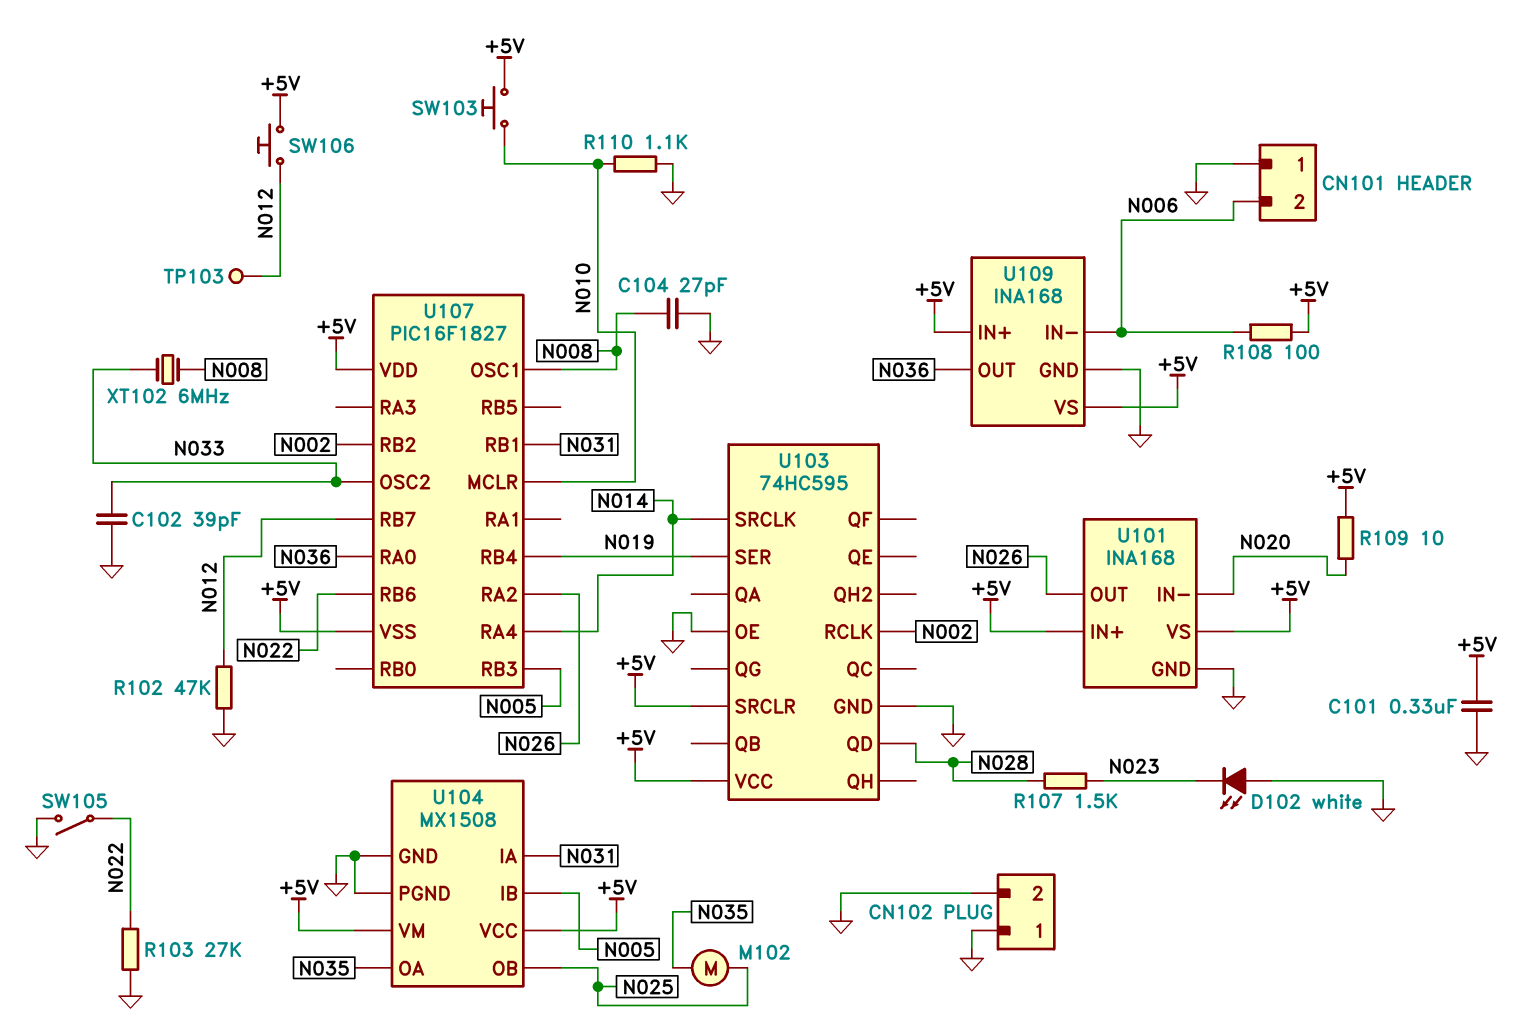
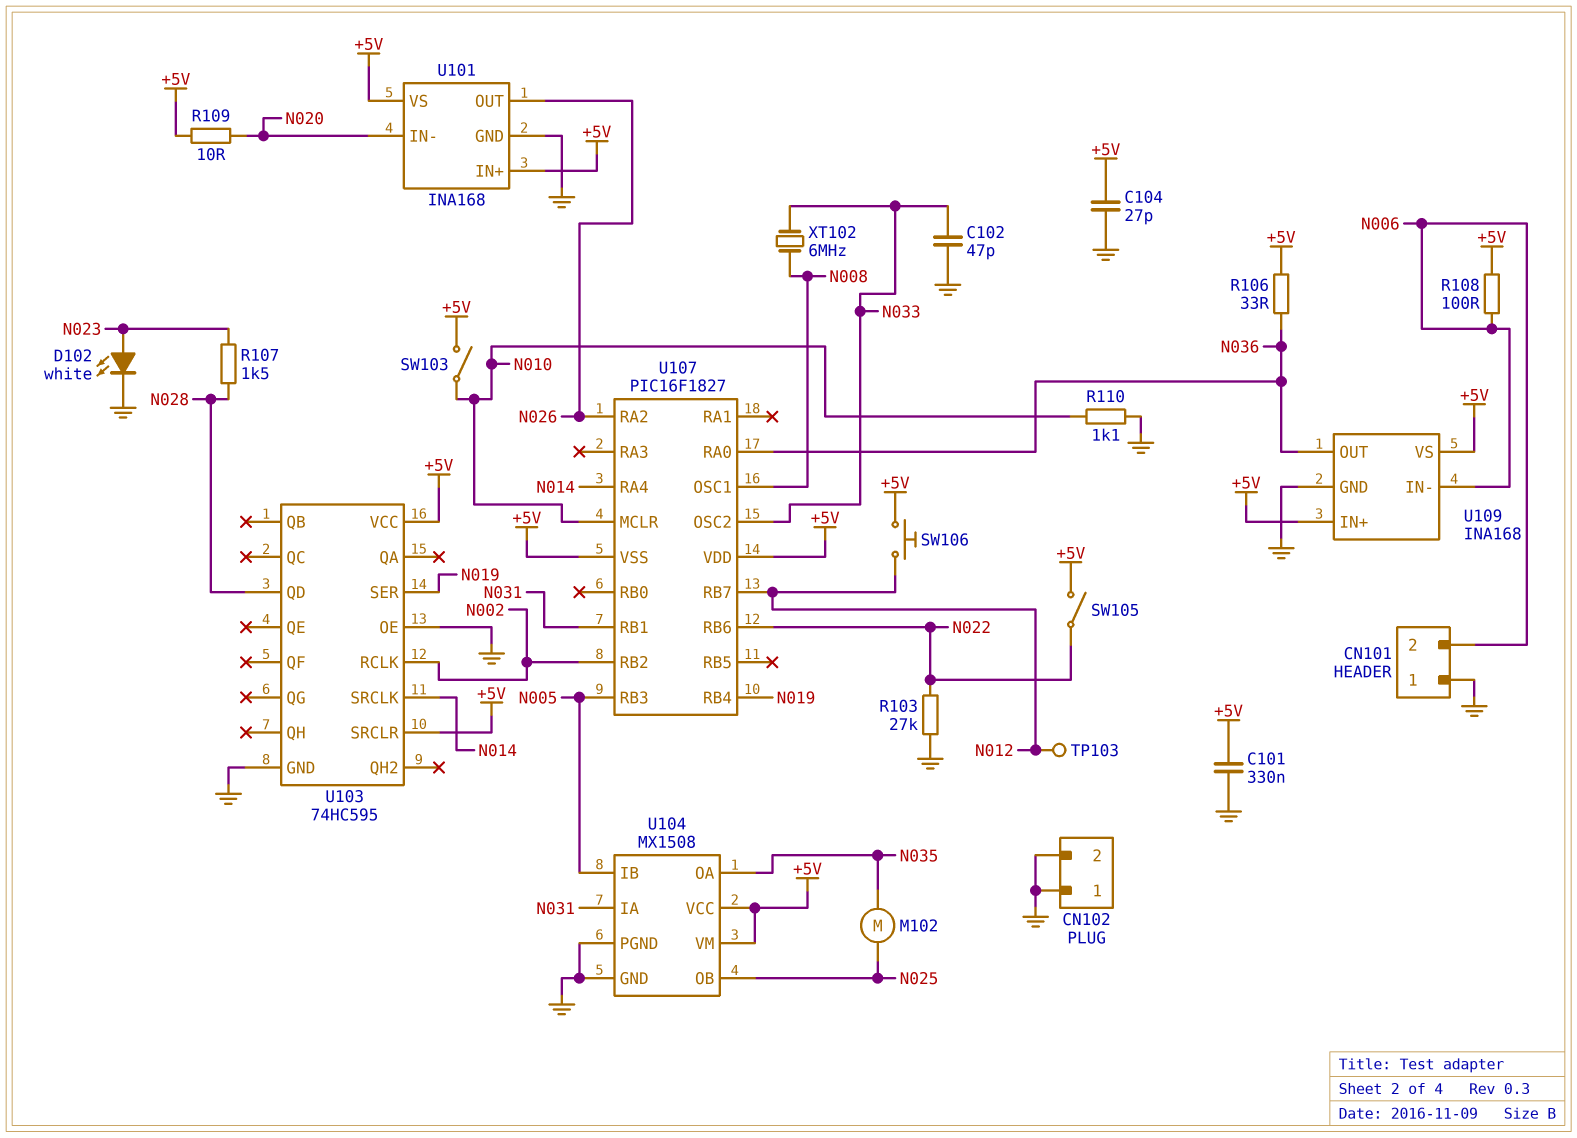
C102: 39pF (GND, N033) -> 47pF (GND, N033)
C104: 27pF (GND, N008) -> 27pF (+5V, GND)
D102: LED white (A GND, K N023) -> LED white (A N023, K GND)
R102: 47k (GND, N012) -> none
R106: none -> 33 (+5V, N036)
SW103: button (+5V, N010) -> switch (+5V, N010)
SW105: switch (GND, N022) -> switch (+5V, N022)

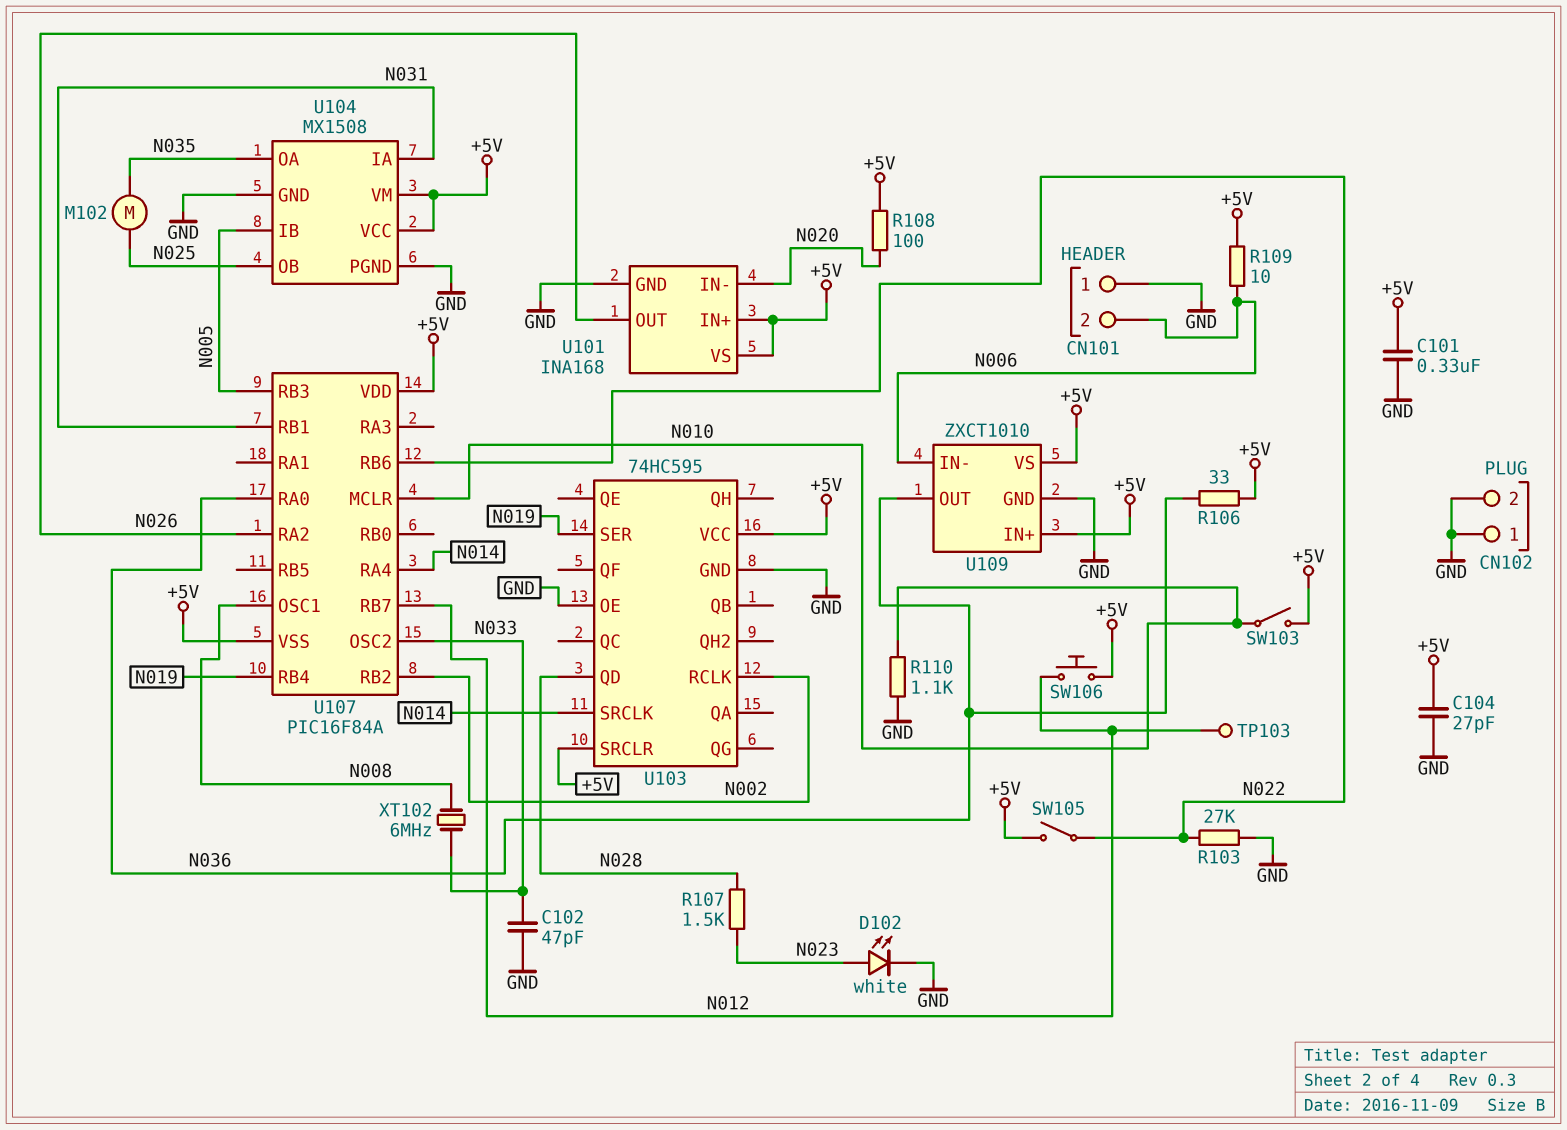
R108: 100 (+5V, N006) -> 100 (+5V, N020)
R109: 10 (+5V, N020) -> 10 (+5V, N006)
U107: PIC16F1827 -> PIC16F84A
U109: INA168 -> ZXCT1010

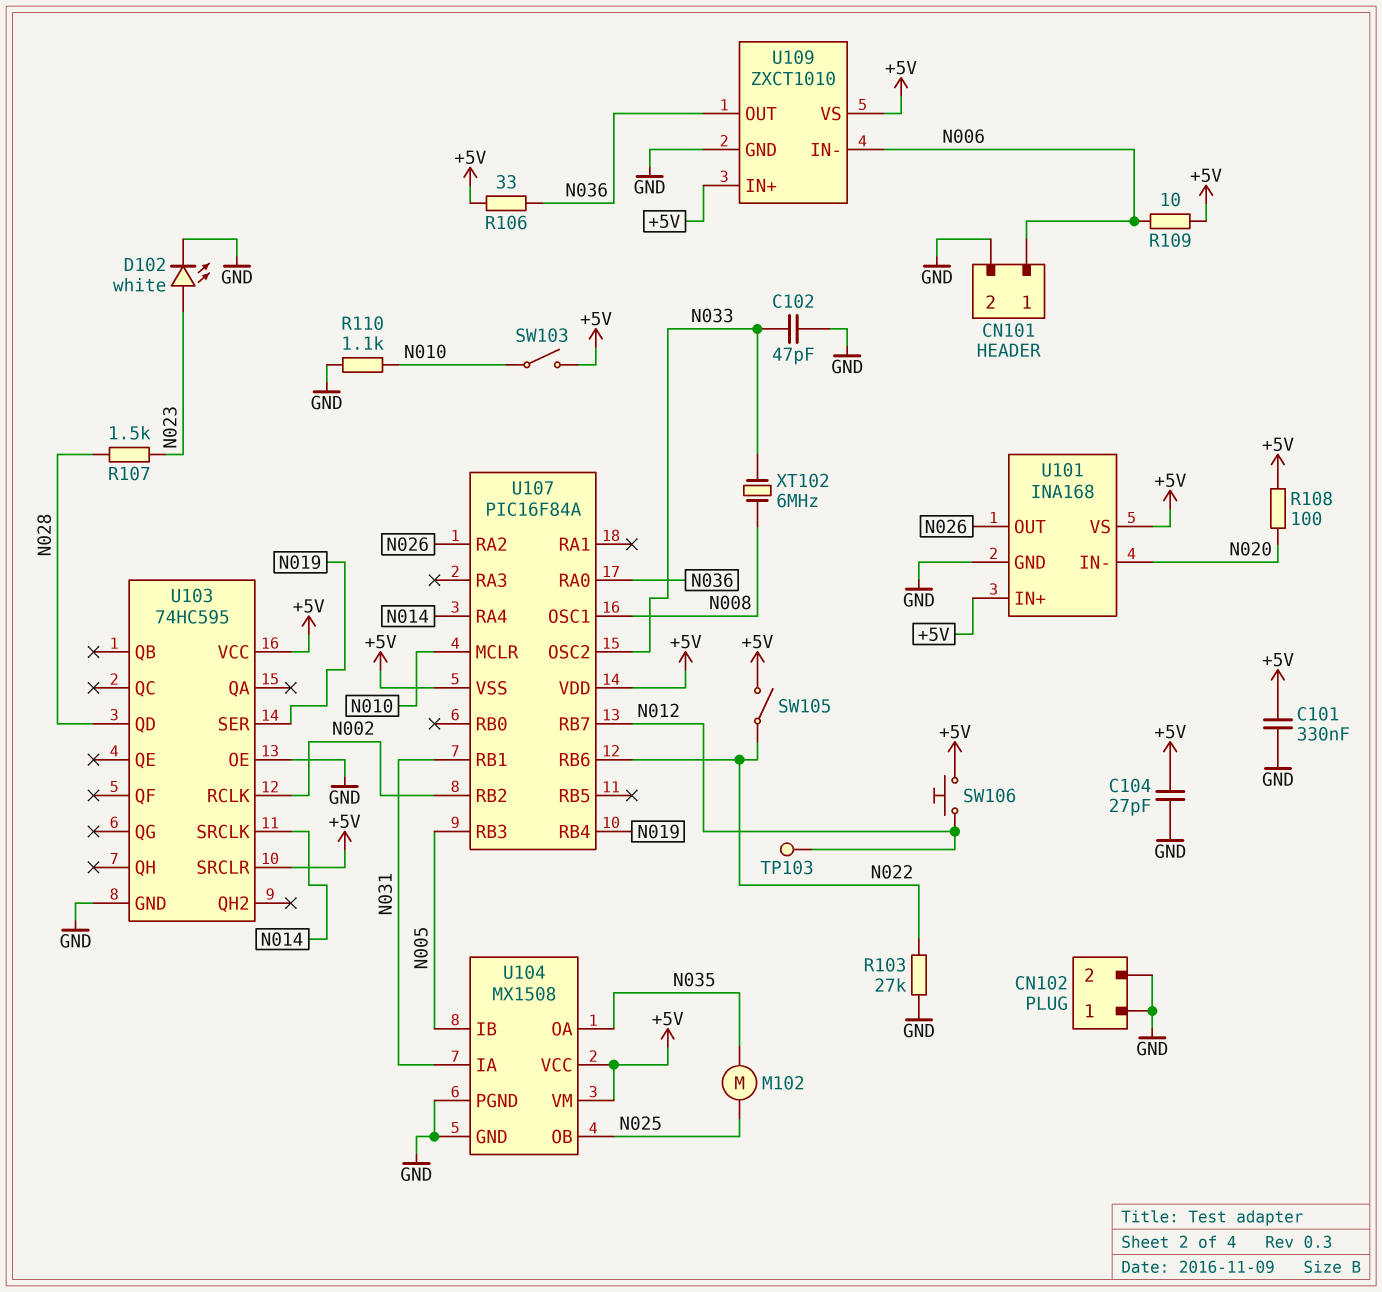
CN101 pin 1: GND -> N006
CN101 pin 2: N006 -> GND

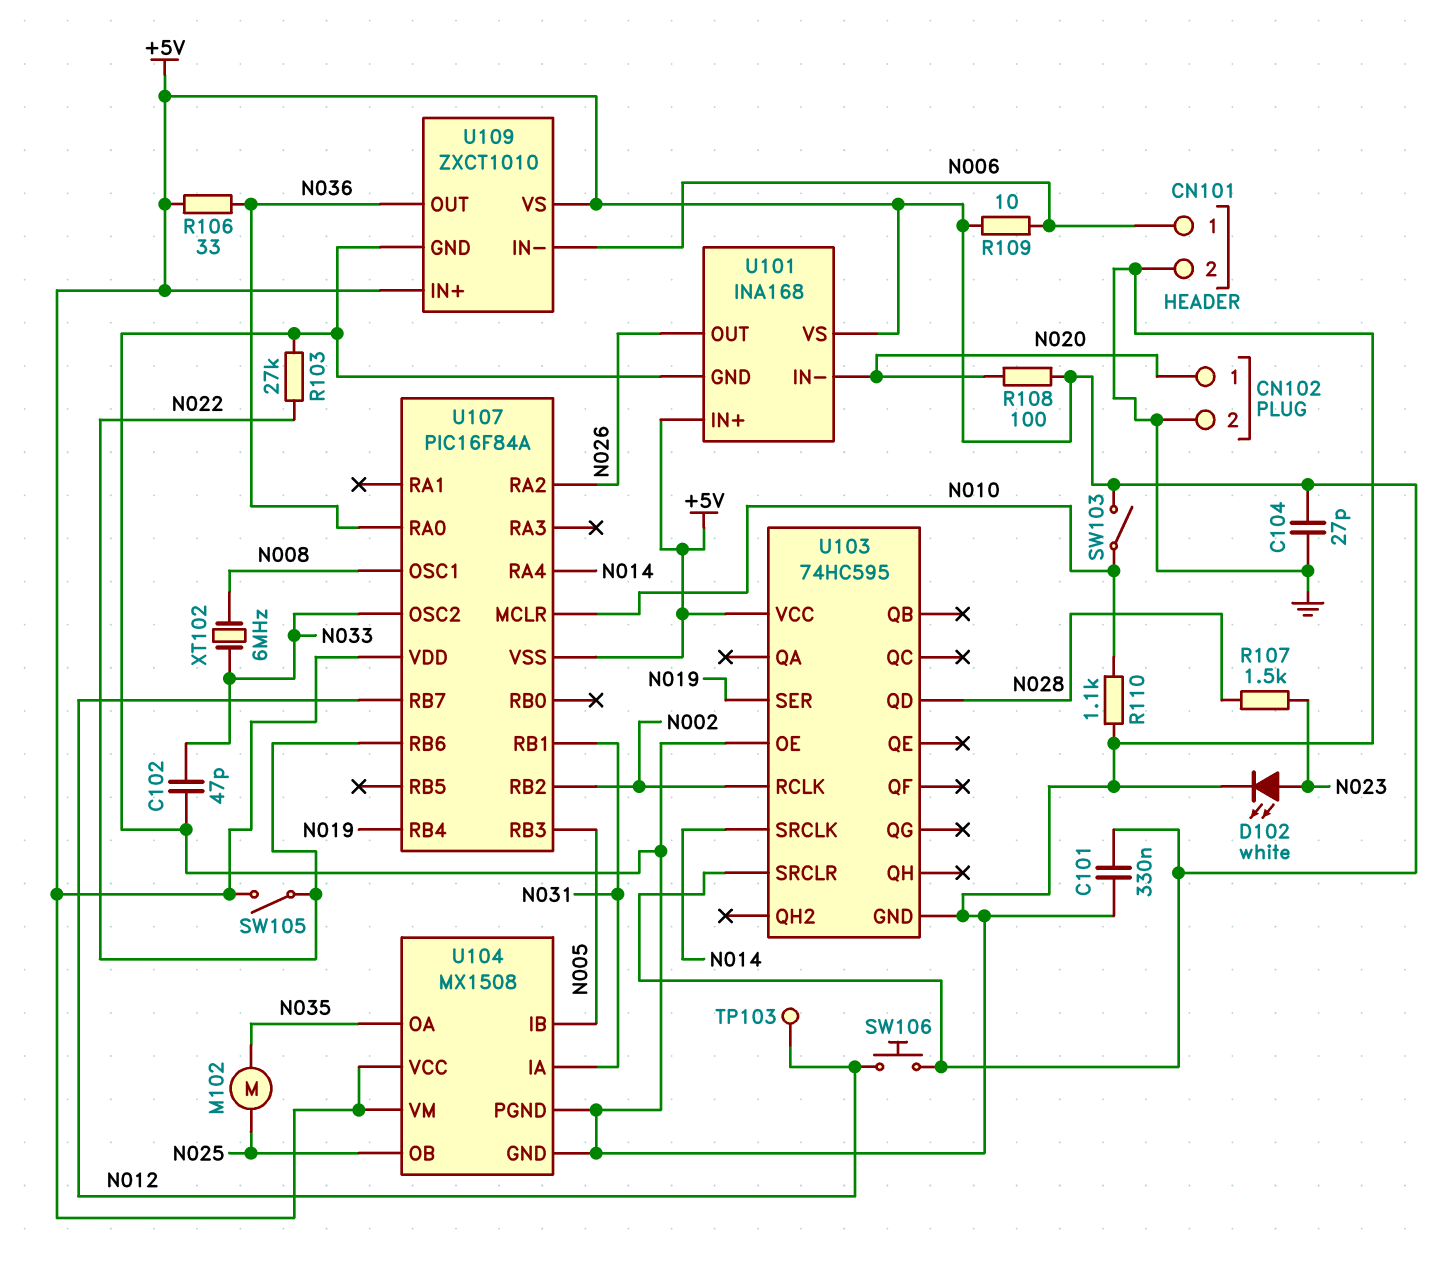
CN102 pin 1: GND -> N020

